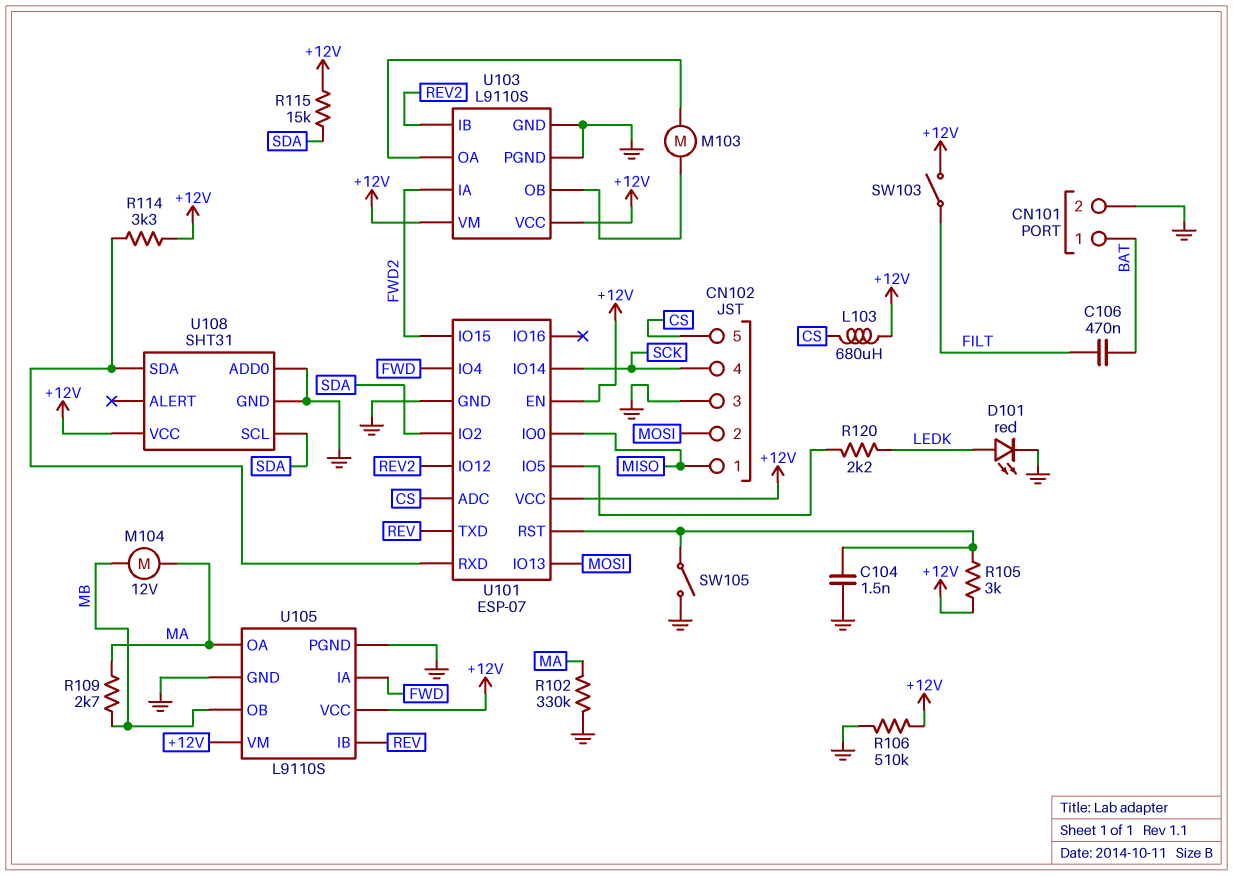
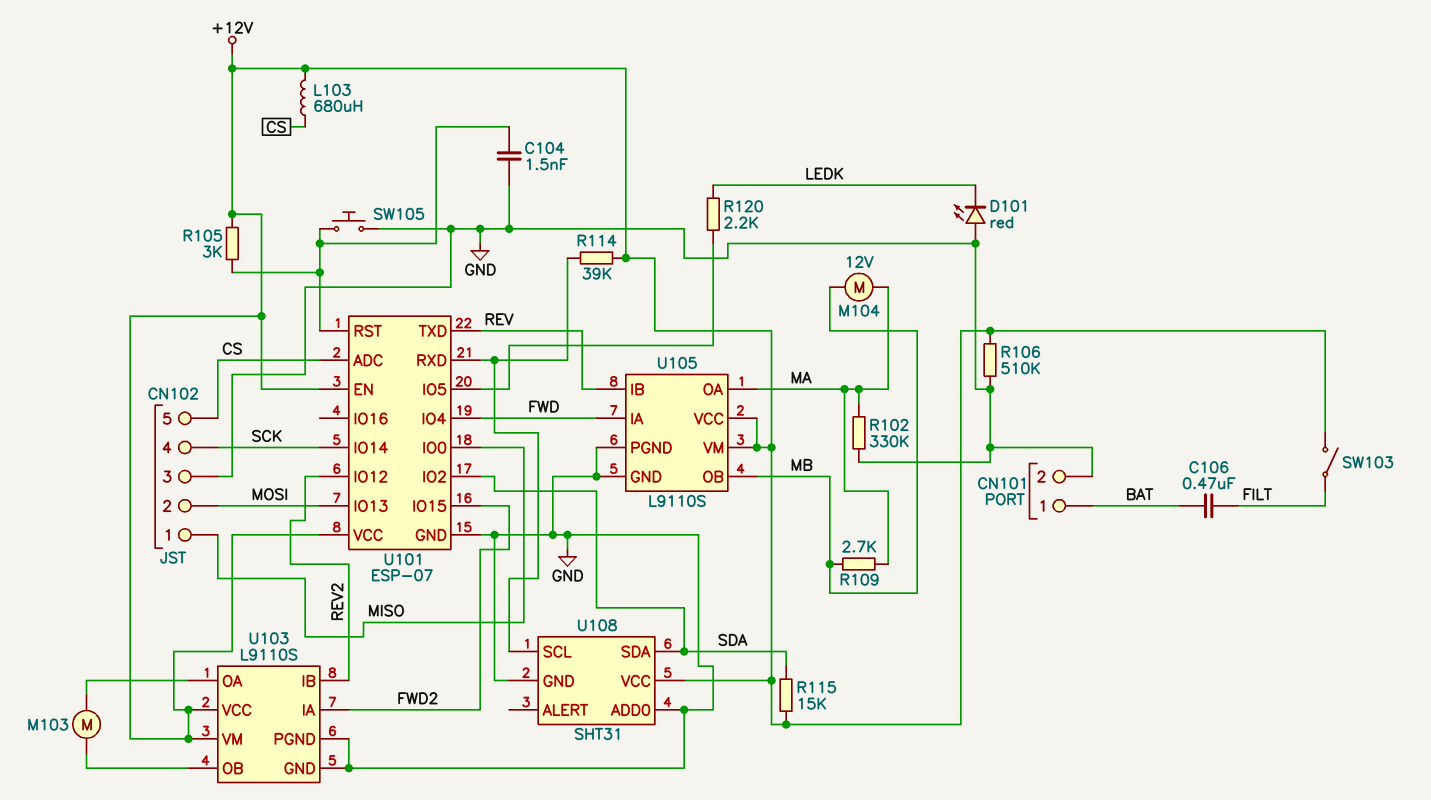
D101: LED red (A LEDK, K GND) -> LED red (A GND, K LEDK)
R114: 3.3k (+12V, U101/RXD) -> 39k (+12V, U101/RXD)
SW105: switch (GND, U101/RST) -> button (GND, U101/RST)
U108 pin SCL: SDA -> U101/RXD
U108 pin SDA: U101/RXD -> SDA

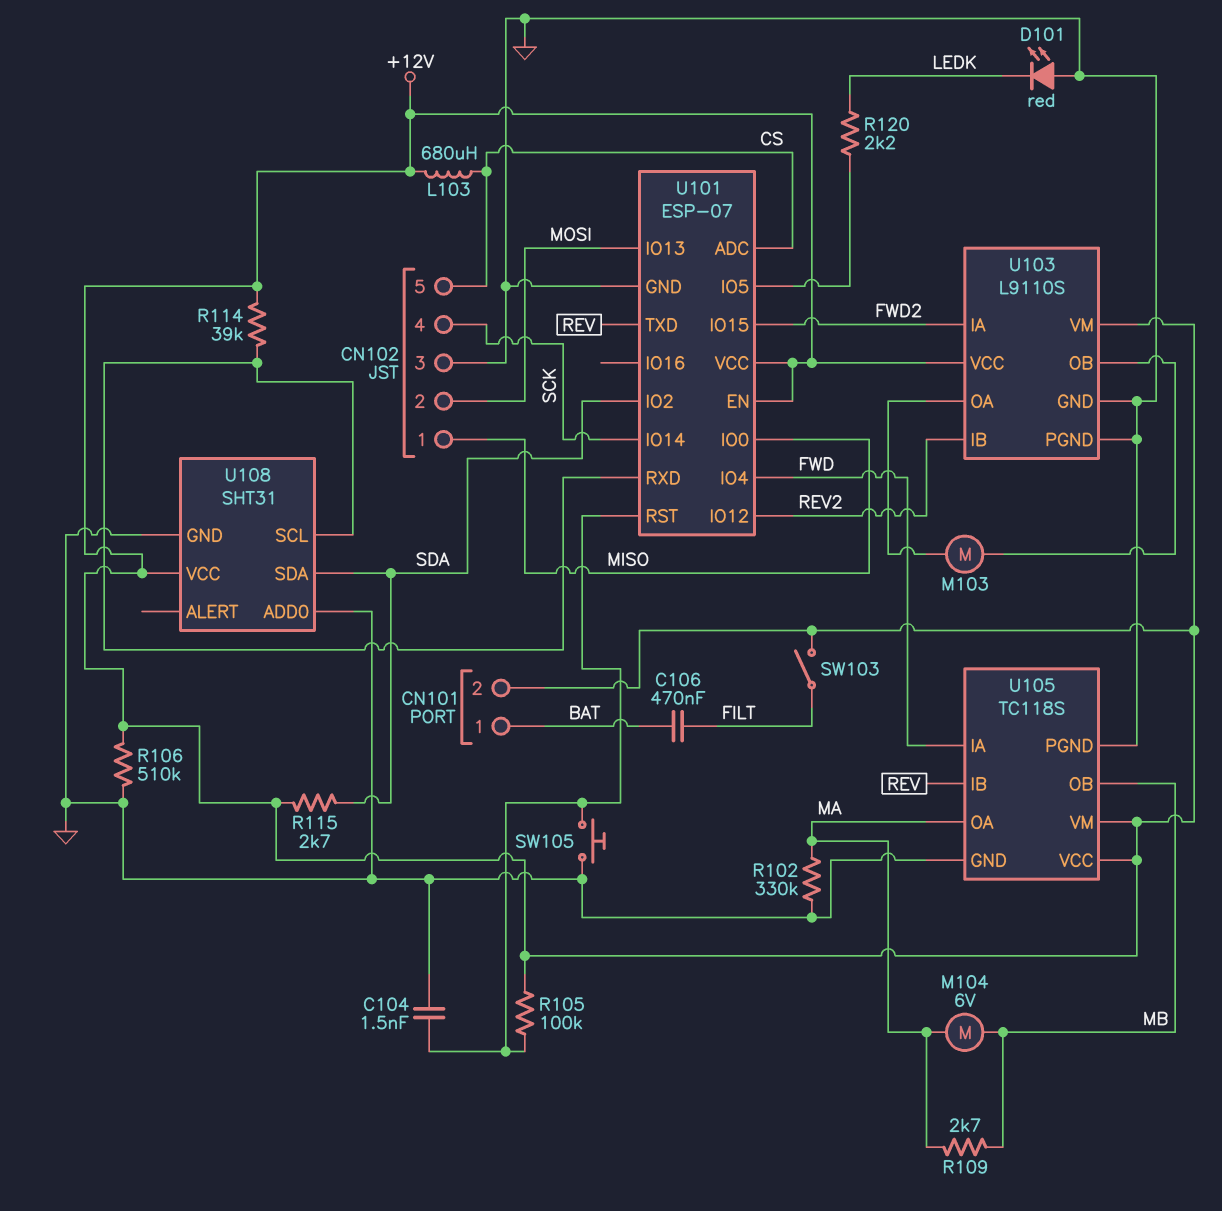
CN101 pin 2: GND -> +12V
M104: motor 12V (MA, MB) -> motor 6V (MA, MB)
R105: 3k (+12V, U101/RST) -> 100k (+12V, U101/RST)
R115: 15k (+12V, SDA) -> 2.7k (+12V, SDA)
U105: L9110S -> TC118S

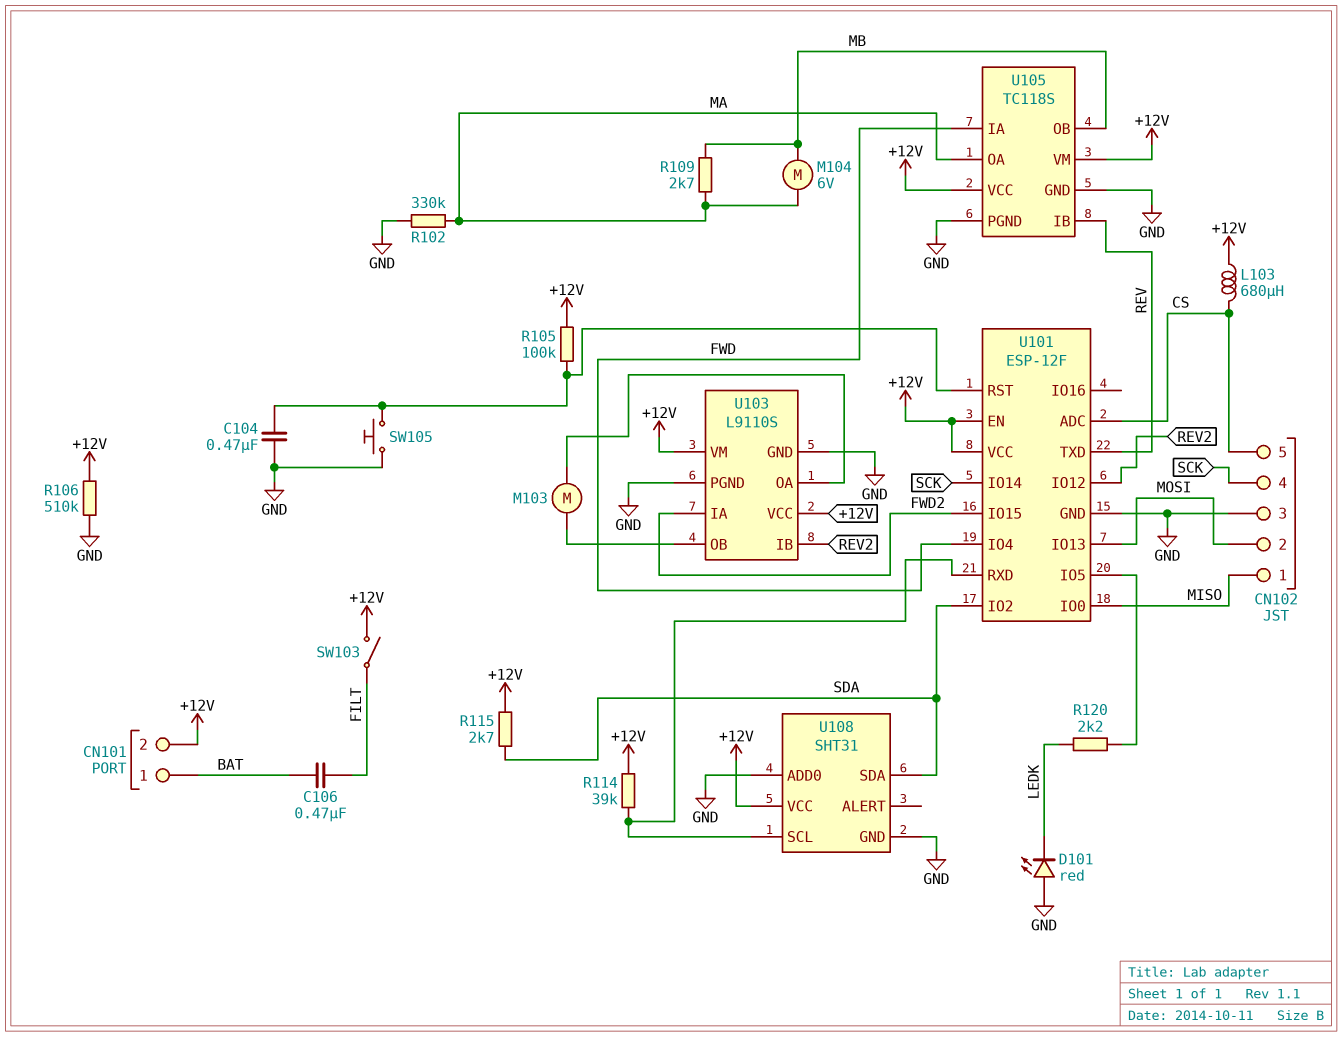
C104: 1.5nF (GND, U101/RST) -> 470nF (GND, U101/RST)
U101: ESP-07 -> ESP-12F

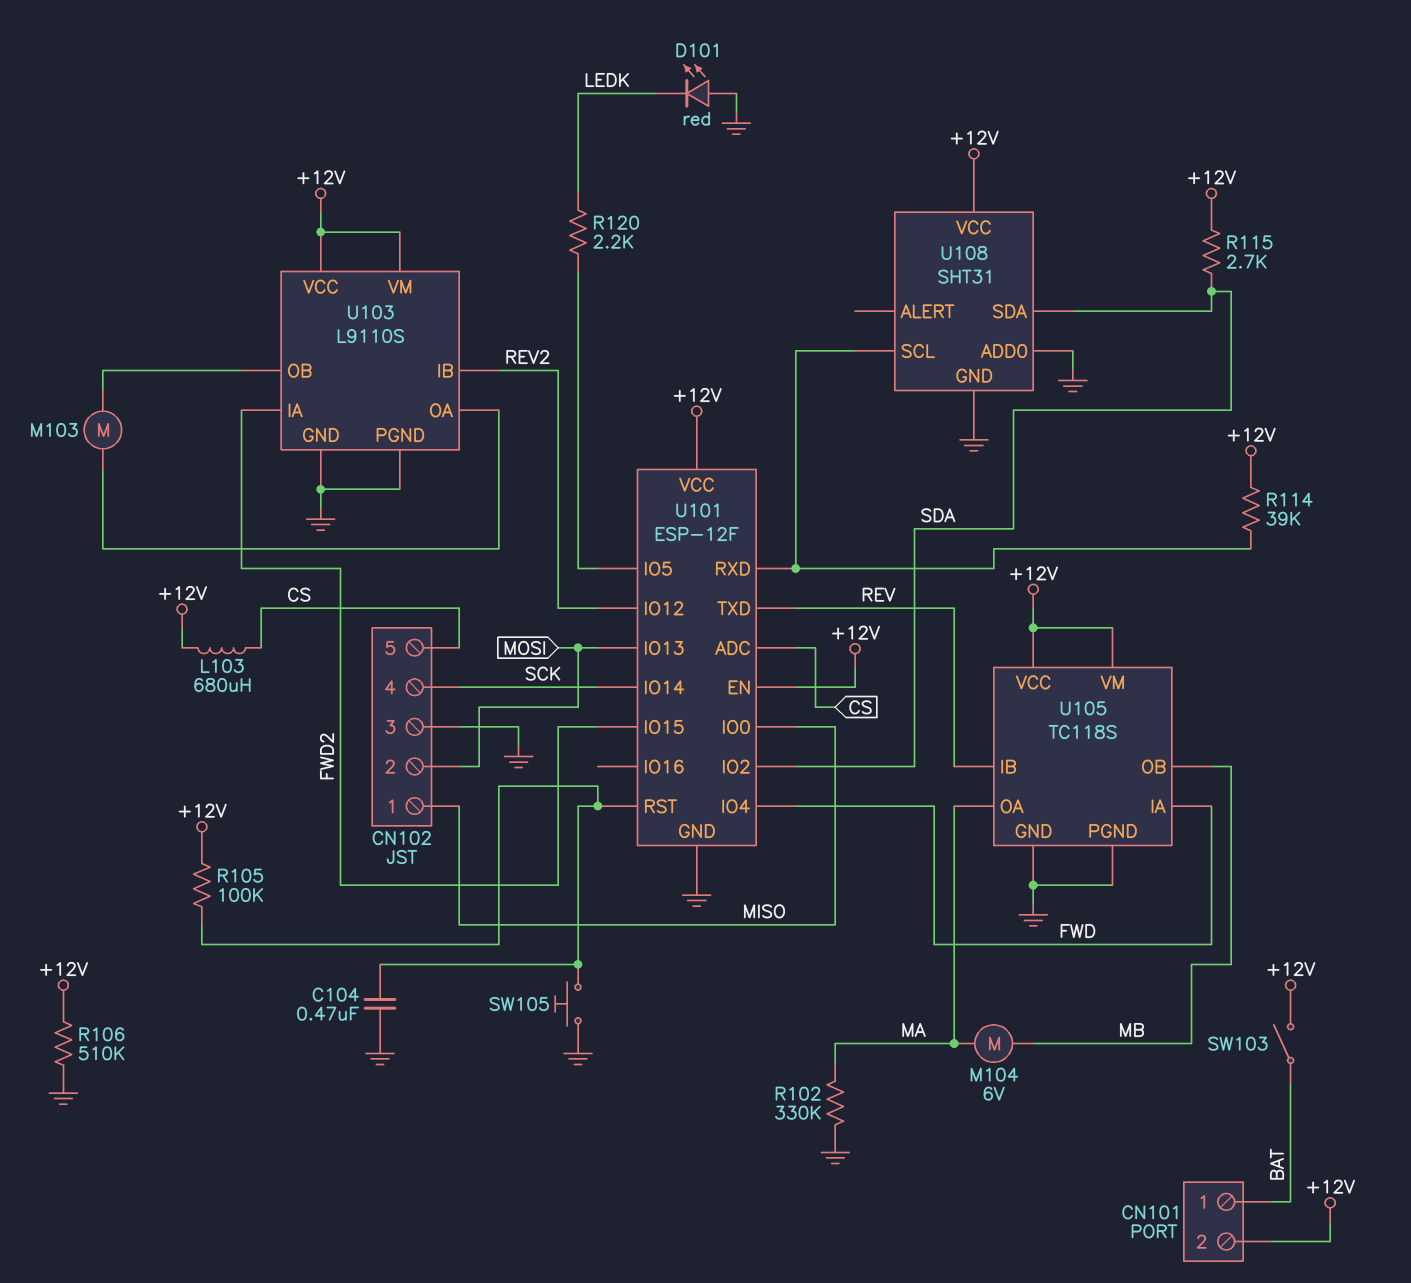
C106: 470nF (BAT, FILT) -> none
R109: 2.7k (MA, MB) -> none
SW103: switch (+12V, FILT) -> switch (+12V, BAT)

